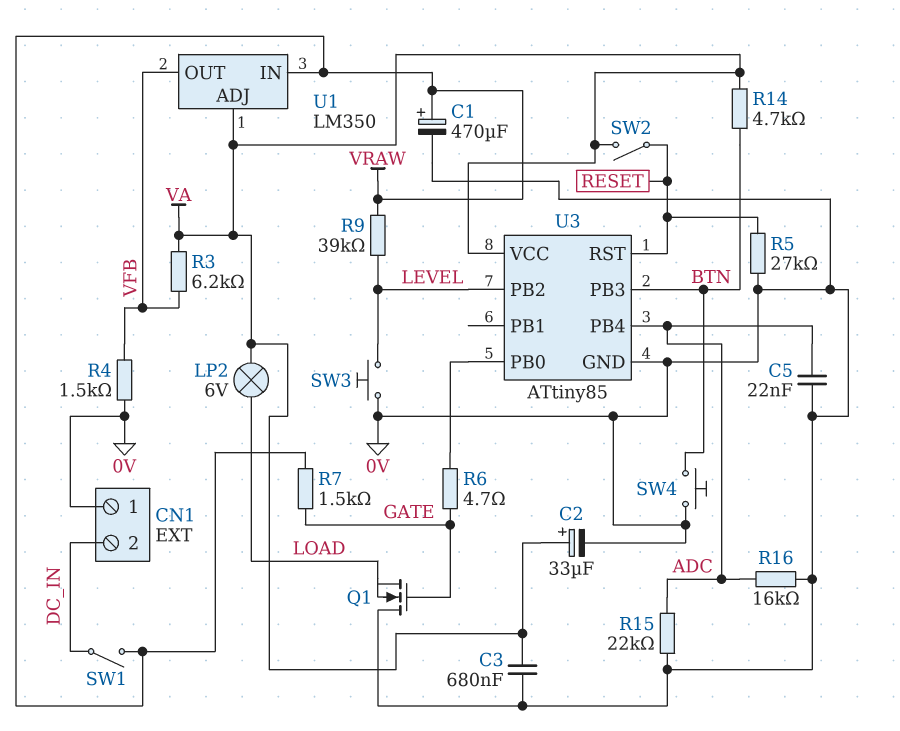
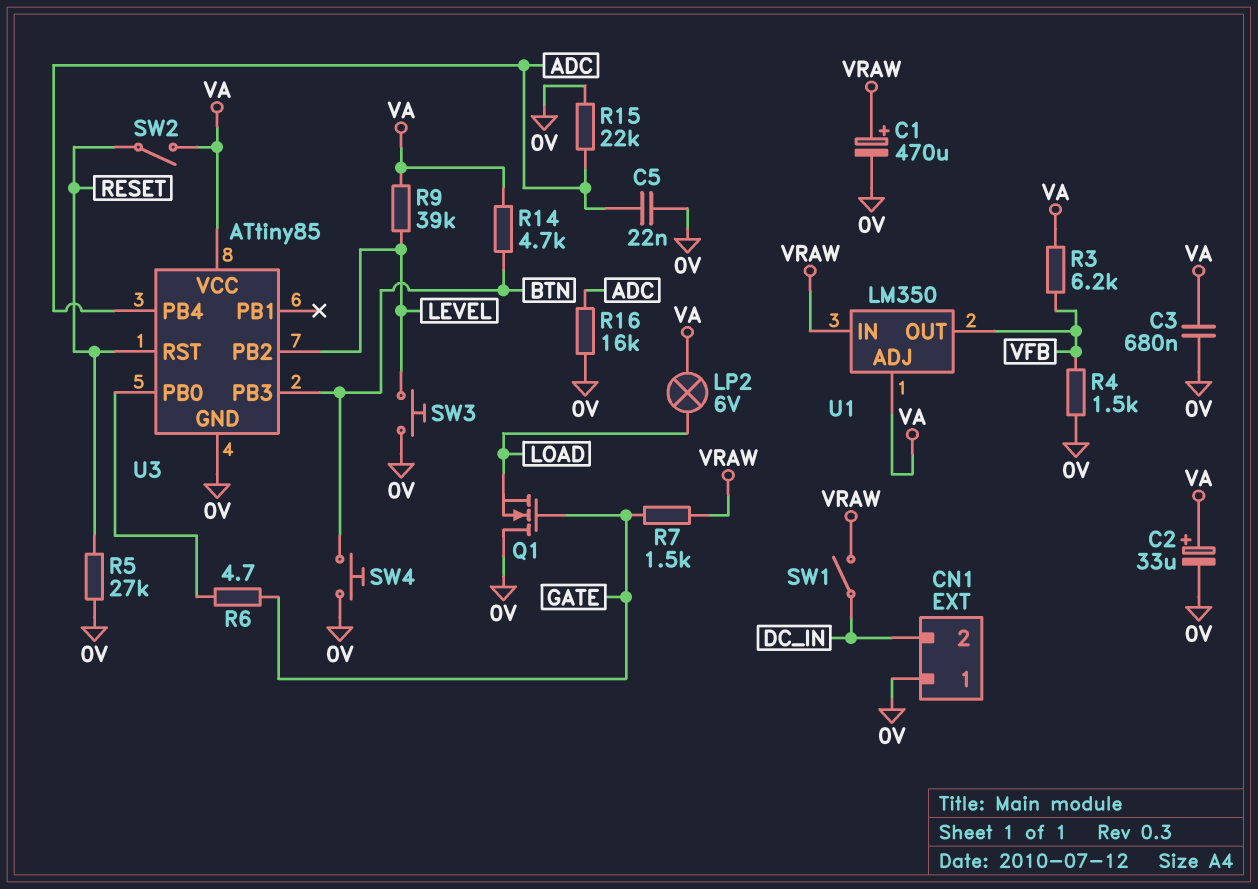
R9: 39k (LEVEL, VRAW) -> 39k (LEVEL, VA)

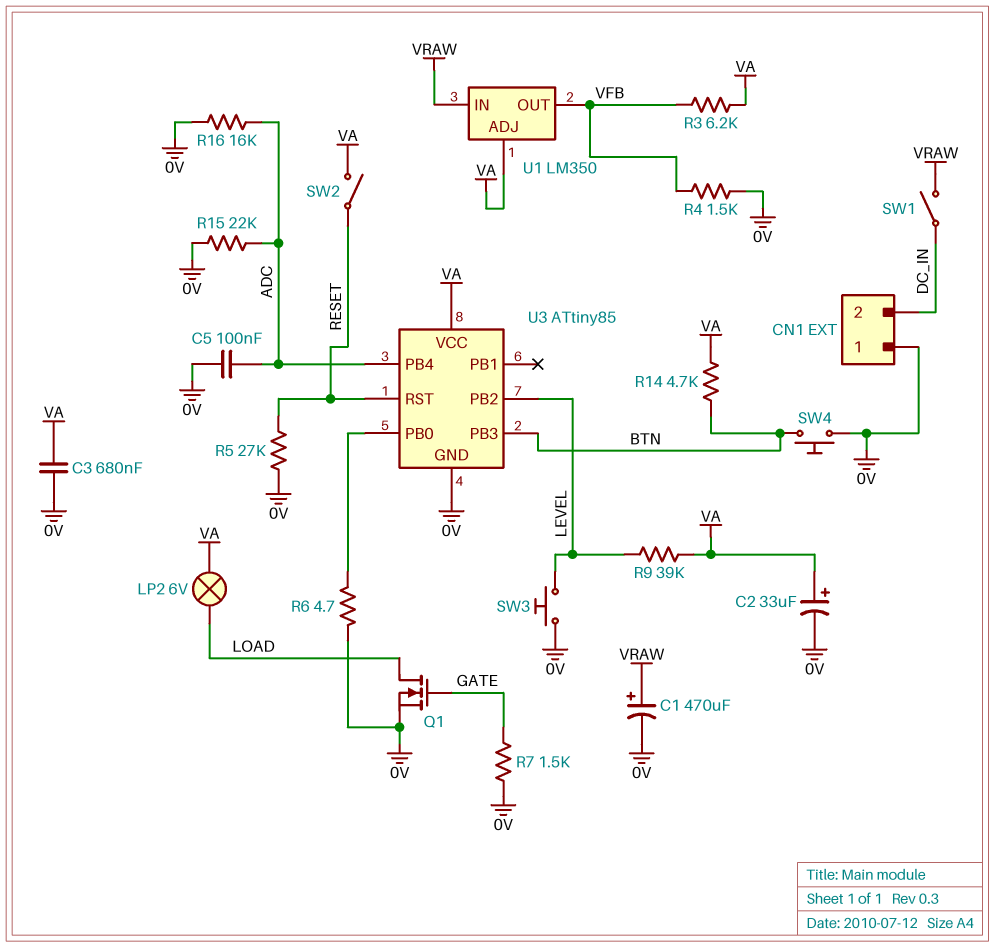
C5: 22nF (0V, ADC) -> 100nF (0V, ADC)
Q1: NMOS (G GATE, D 0V, S LOAD) -> NMOS (G GATE, D LOAD, S 0V)
R6: 4.7 (GATE, U3/PB0) -> 4.7 (0V, U3/PB0)
R7: 1.5k (GATE, VRAW) -> 1.5k (0V, GATE)

